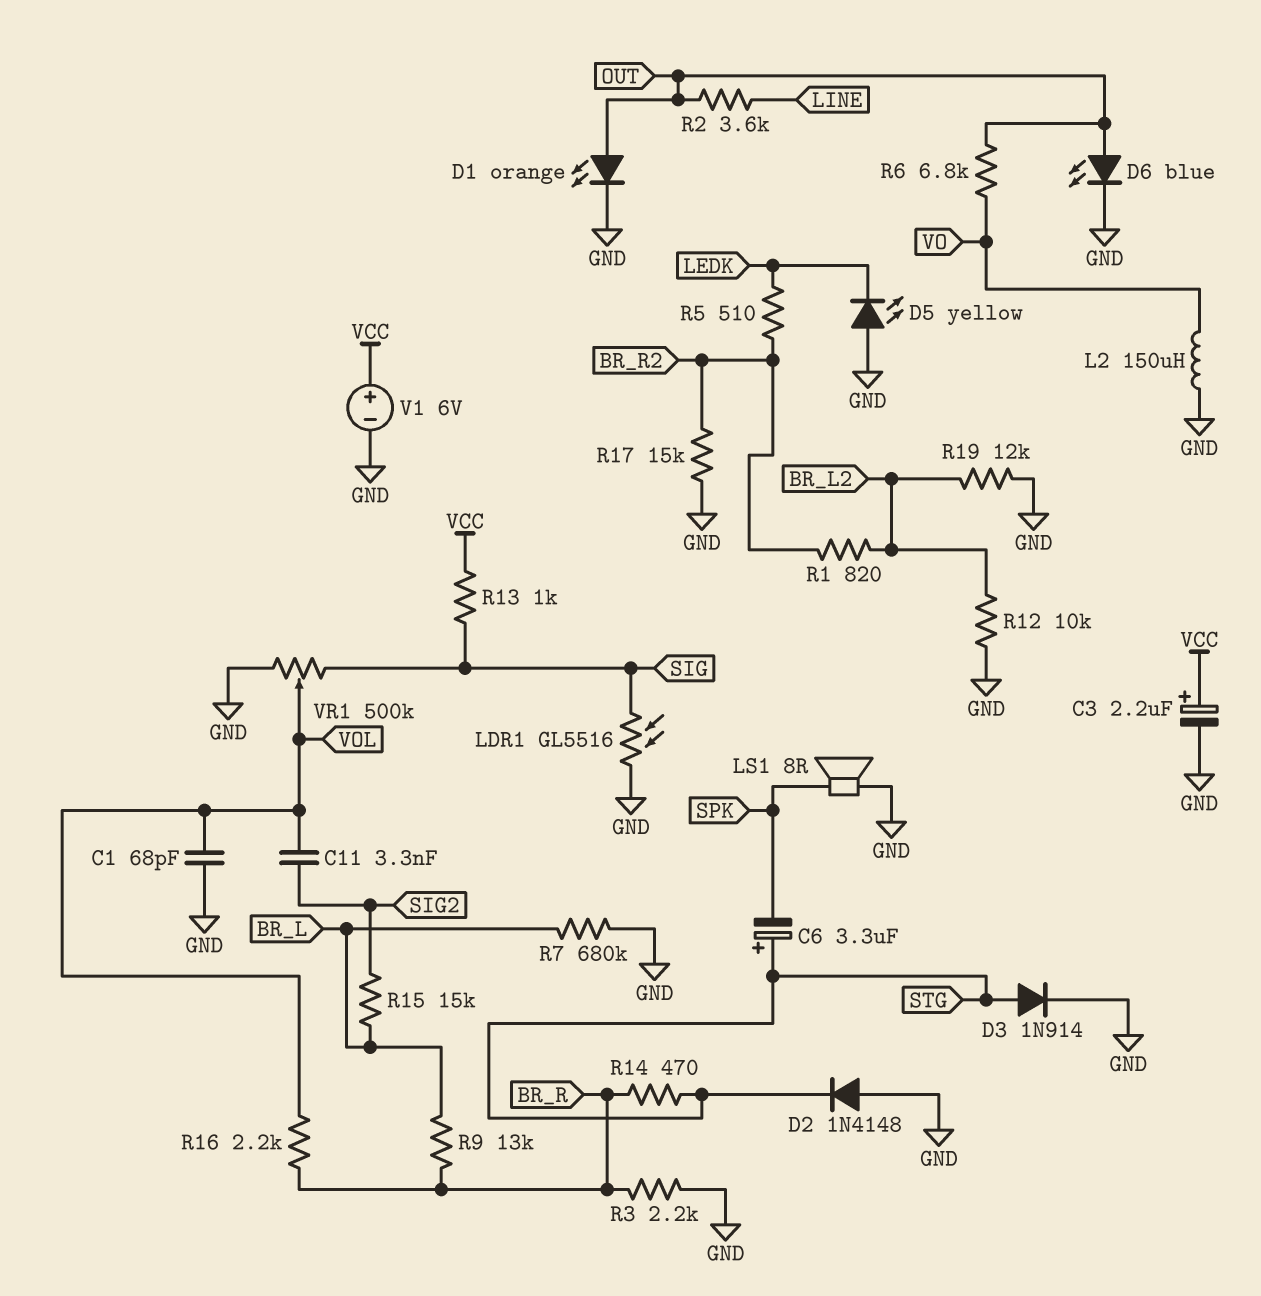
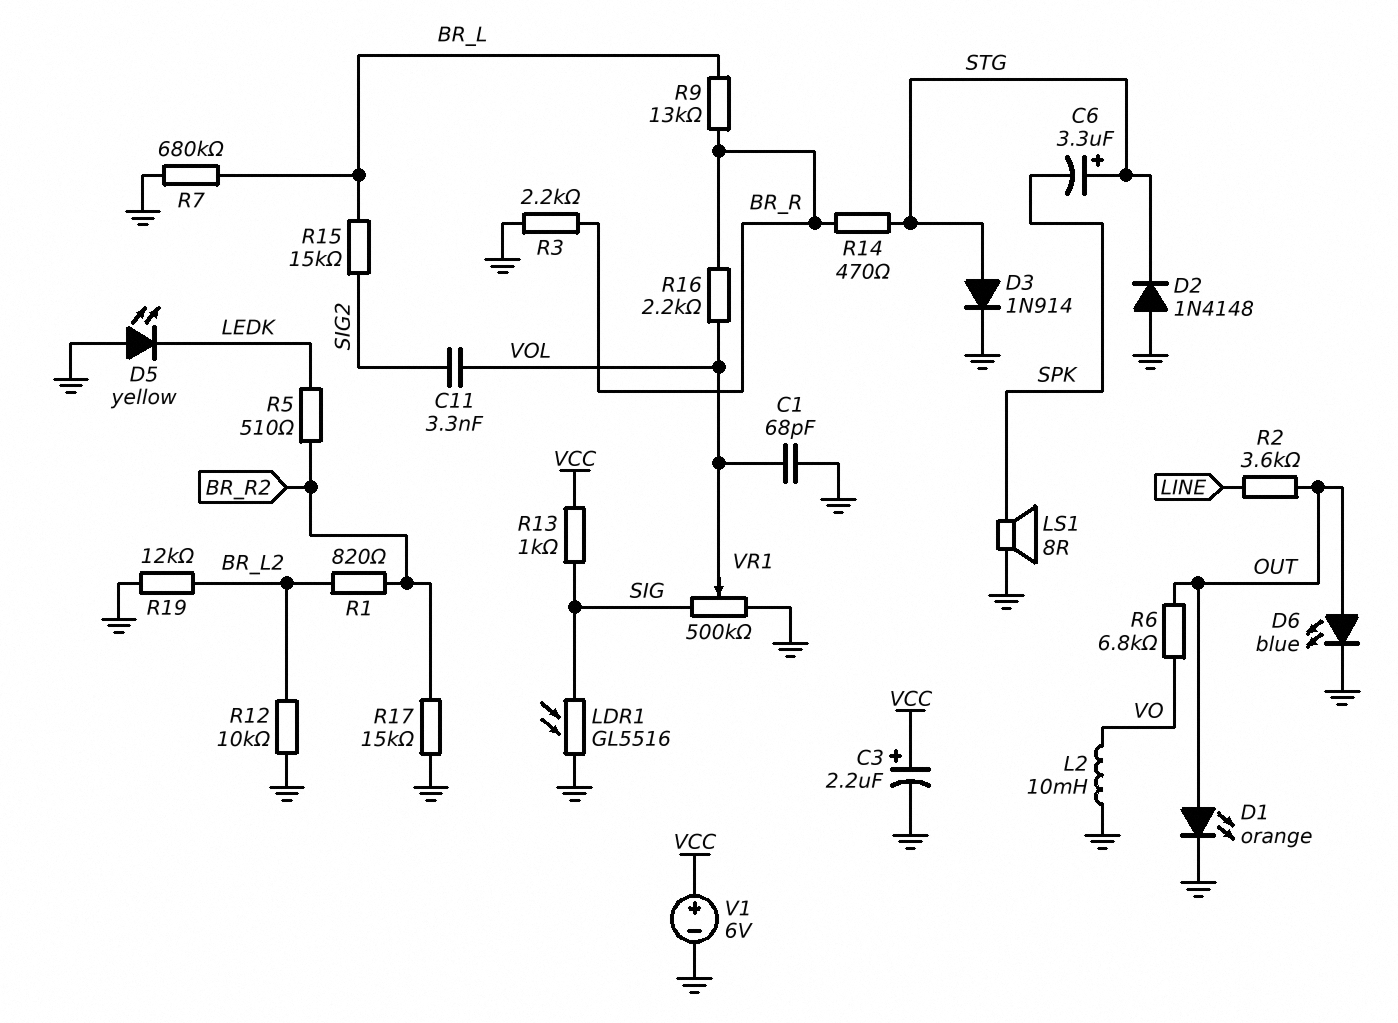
L2: 150uH (GND, VO) -> 10mH (GND, VO)

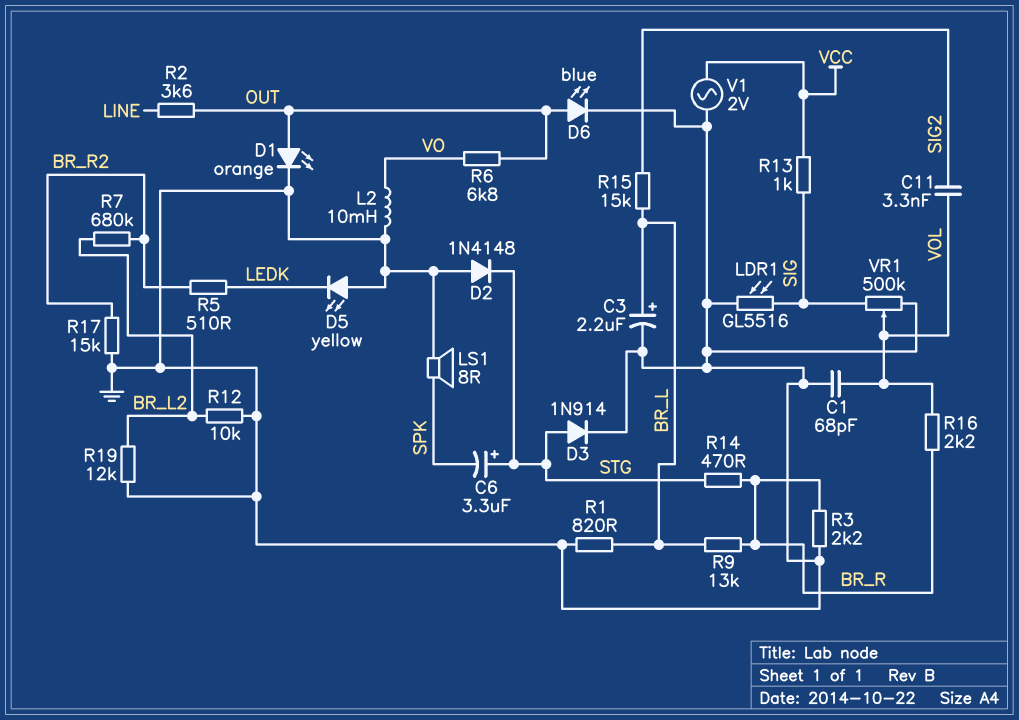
C3: 2.2uF (plus VCC, minus GND) -> 2.2uF (plus BR_L, minus GND)
R1: 820 (BR_L2, BR_R2) -> 820 (BR_L, GND)
R7: 680k (BR_L, GND) -> 680k (BR_L2, BR_R2)
V1: 6V (plus VCC, minus GND) -> AC 2V (GND, VCC)

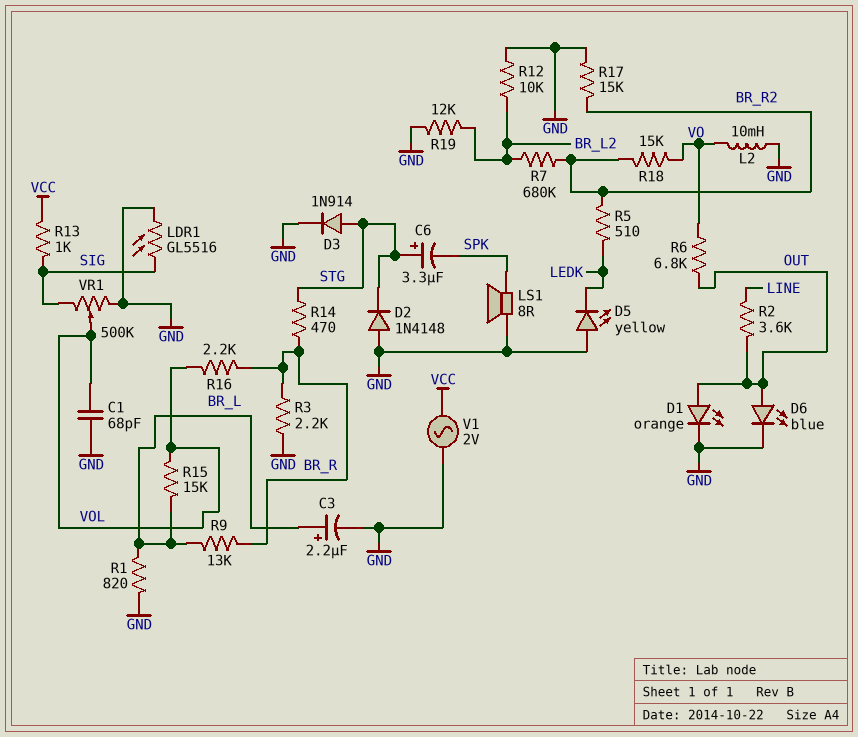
C11: 3.3nF (SIG2, VOL) -> none
R15: 15k (BR_L, SIG2) -> 15k (BR_L, VOL)
R18: none -> 15k (BR_R2, VO)

